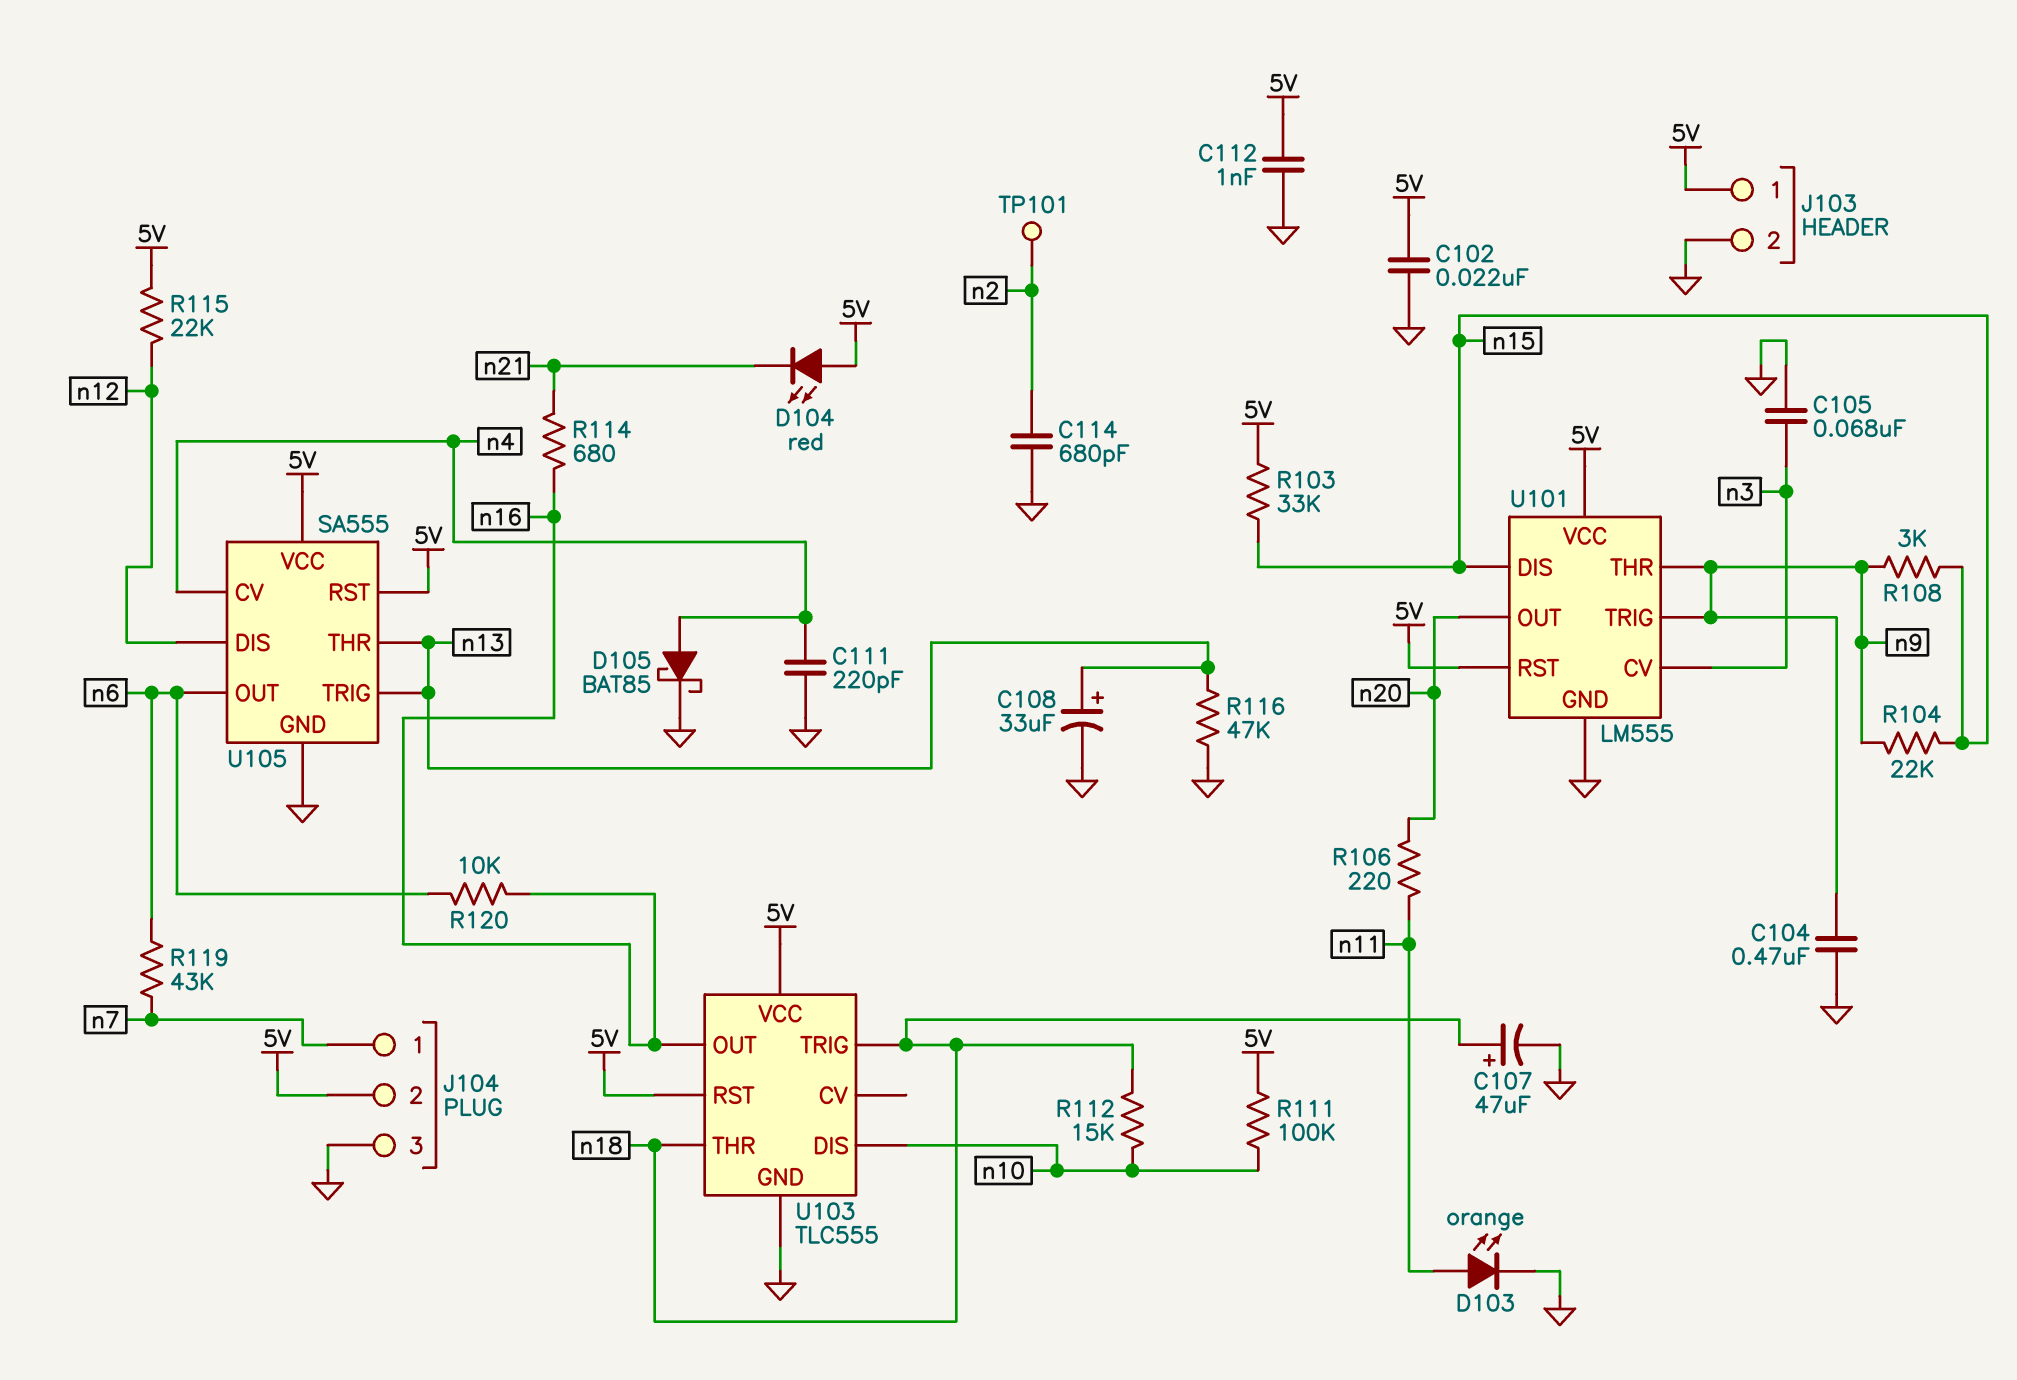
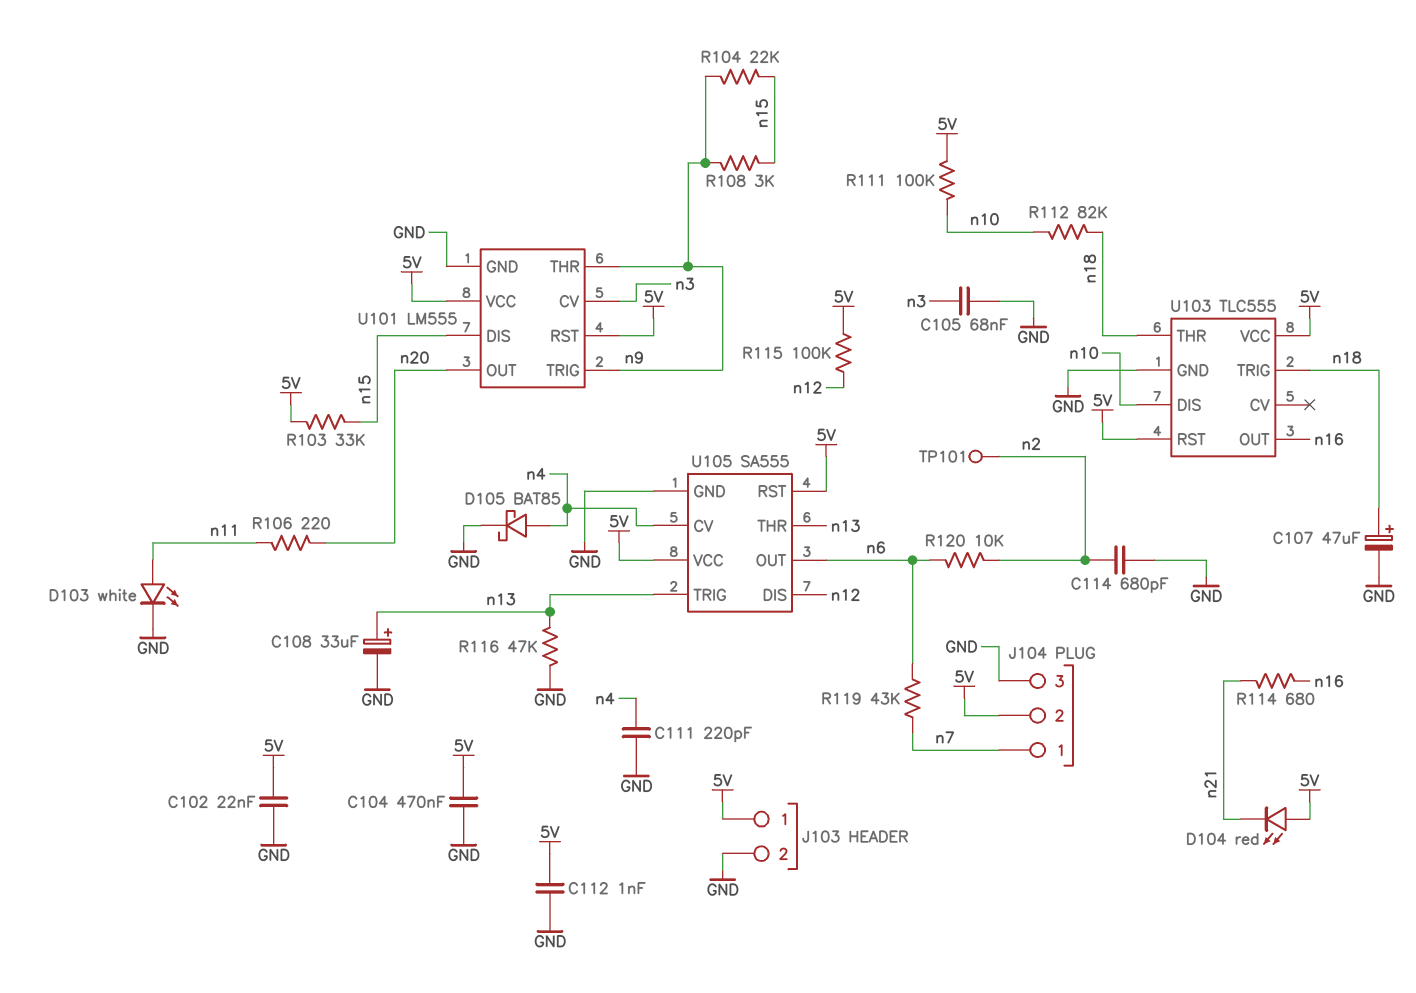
C104: 470nF (GND, n9) -> 470nF (5V, GND)
D103: LED orange (A n11, K GND) -> LED white (A n11, K GND)
R112: 15k (n10, n18) -> 82k (n10, n18)
R115: 22k (5V, n12) -> 100k (5V, n12)
R120: 10k (n6, n16) -> 10k (n2, n6)

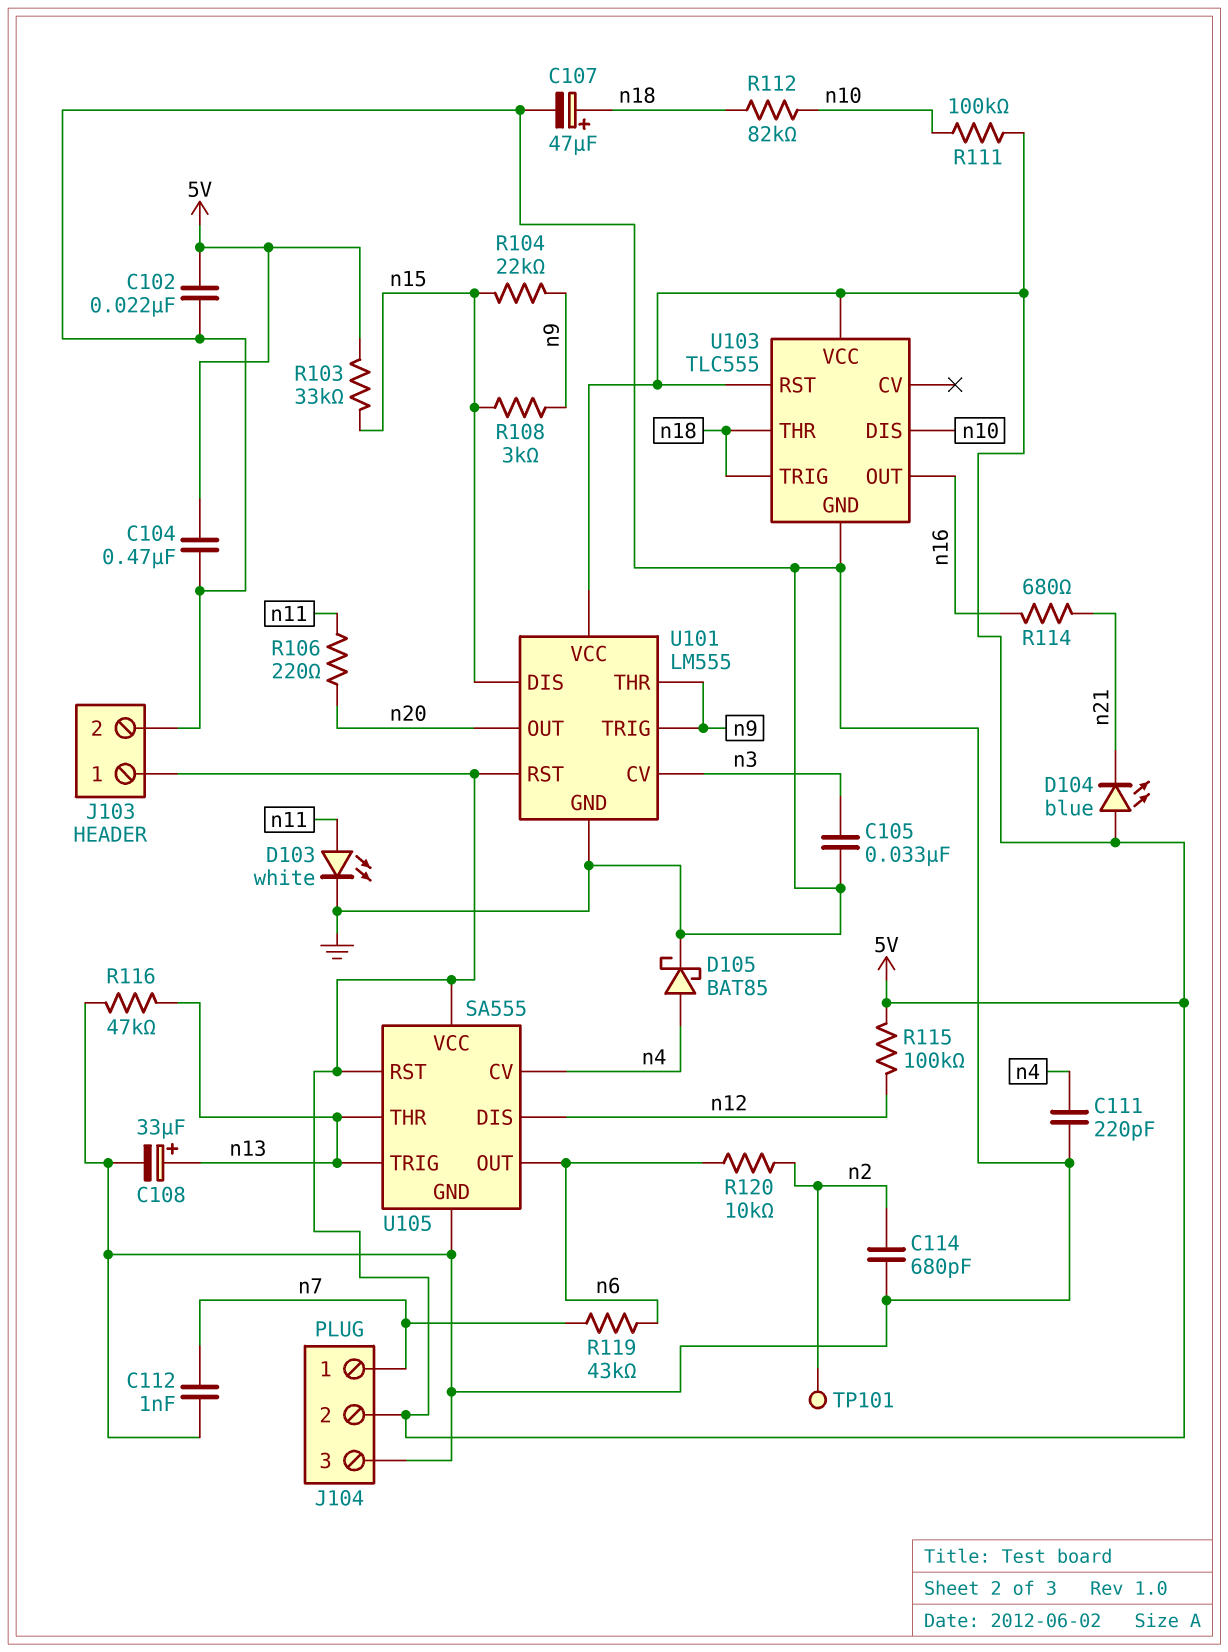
C105: 68nF (GND, n3) -> 33nF (GND, n3)
C112: 1nF (5V, GND) -> 1nF (GND, n7)
D104: LED red (A 5V, K n21) -> LED blue (A 5V, K n21)

